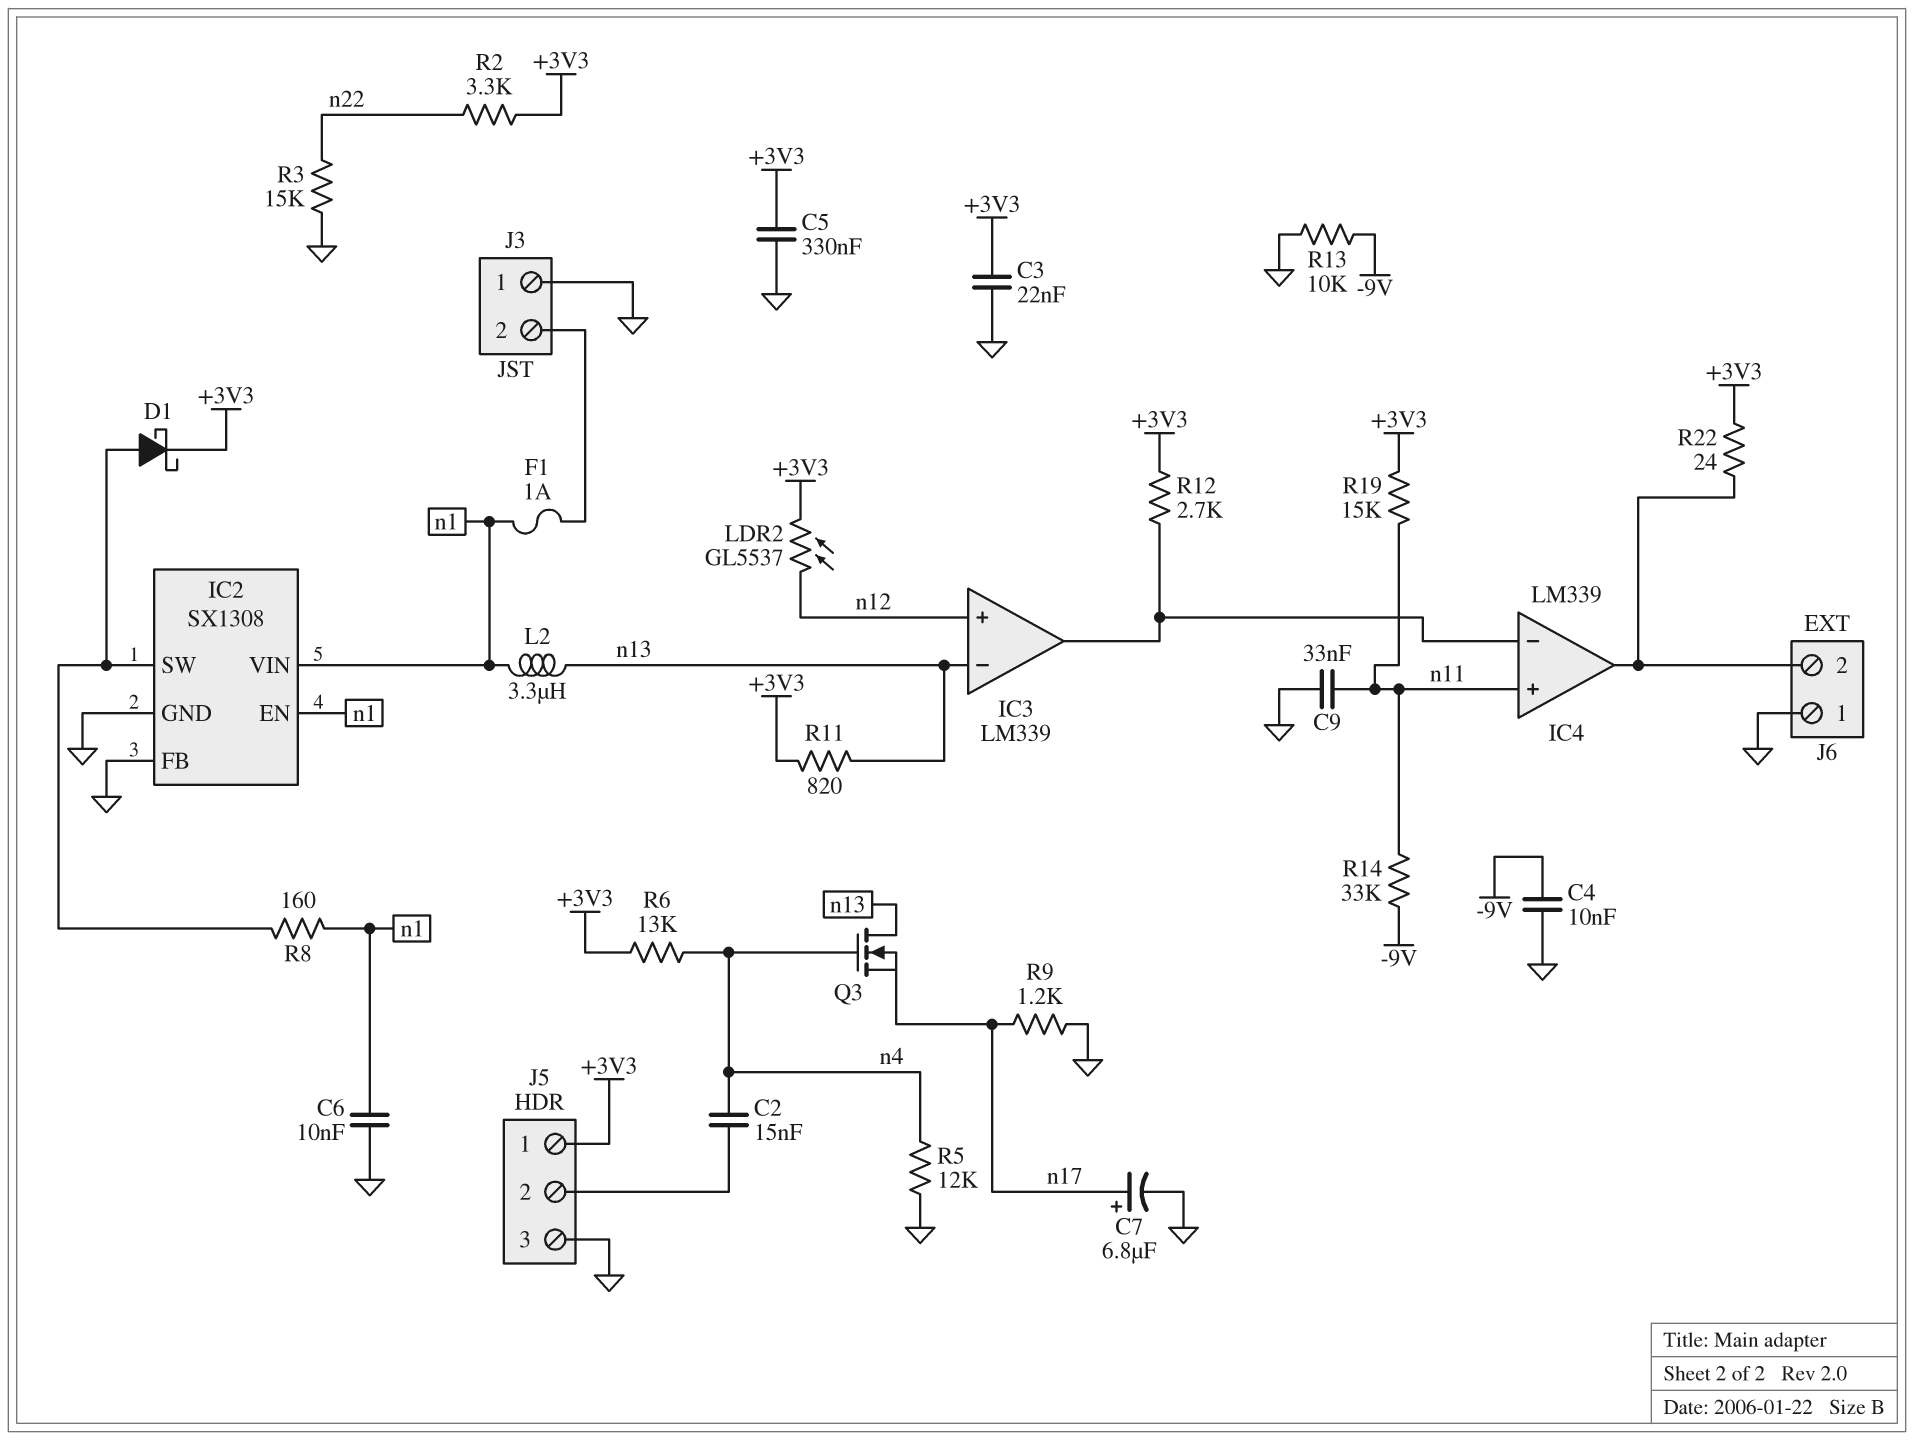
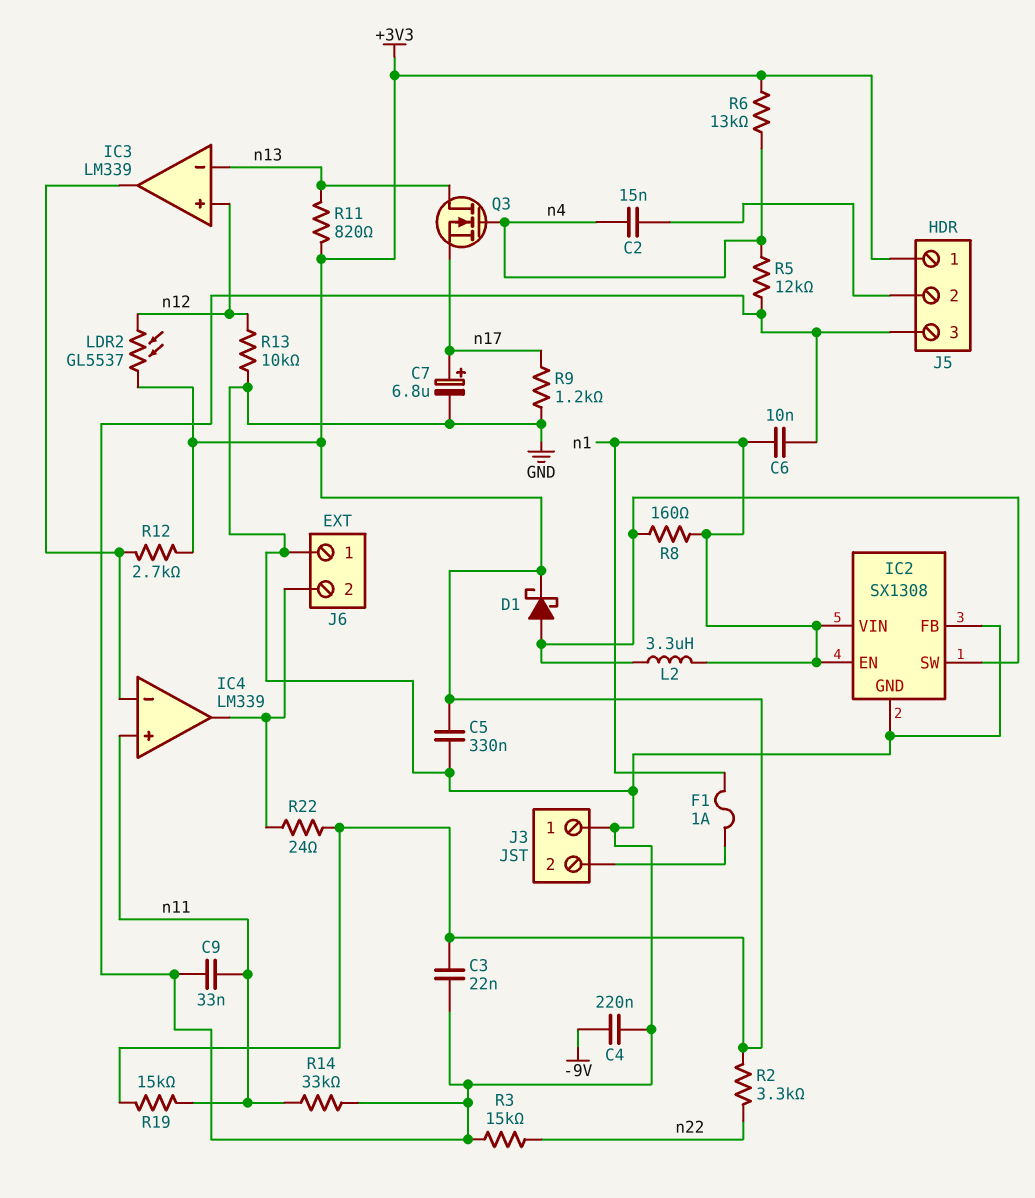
C4: 10nF (-9V, GND) -> 220nF (-9V, GND)
L2: 3.3uH (n1, n13) -> 3.3uH (IC2/SW, n1)
R13: 10k (-9V, GND) -> 10k (GND, n12)
R14: 33k (-9V, n11) -> 33k (GND, n11)

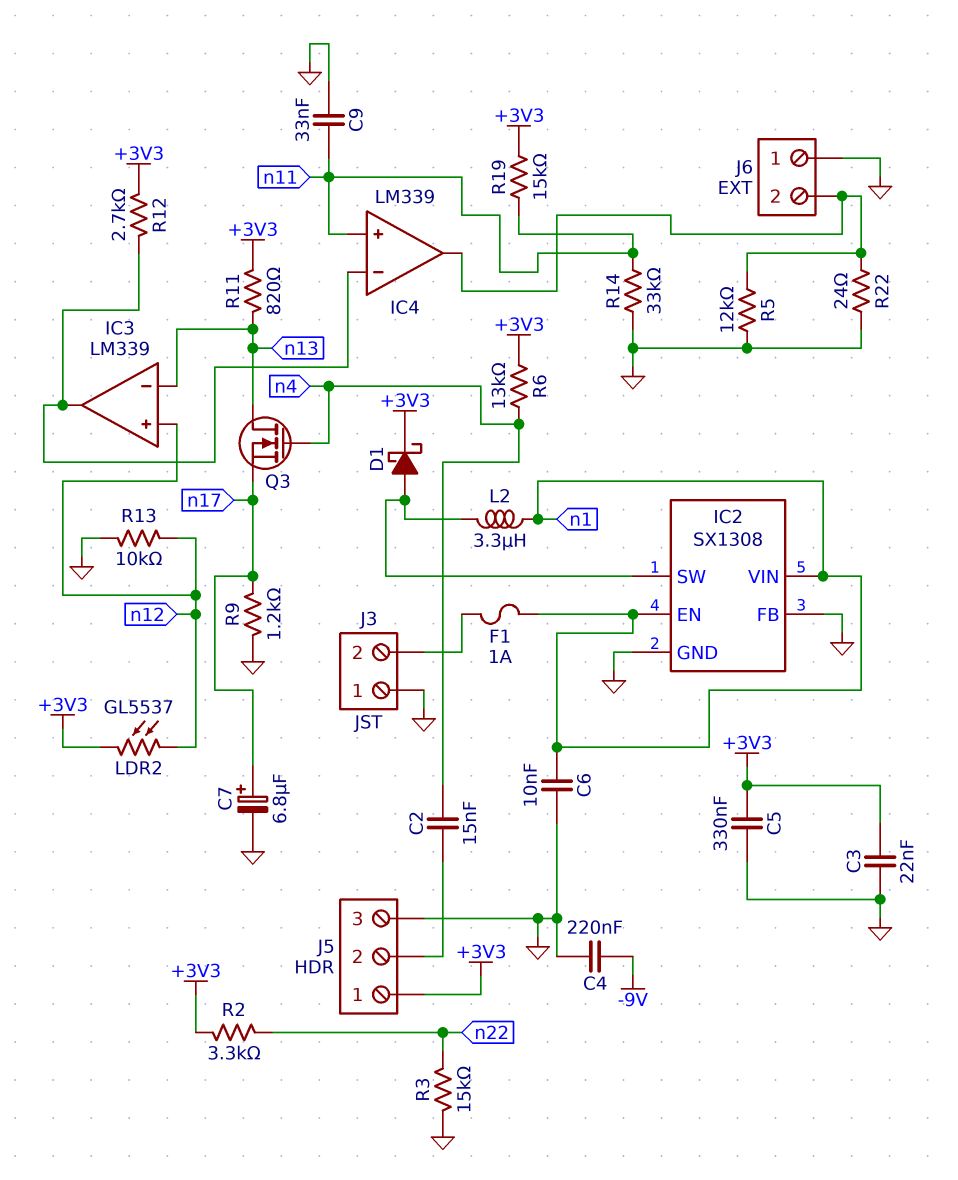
R5: 12k (GND, n4) -> 12k (GND, IC4/out)
R8: 160 (IC2/SW, n1) -> none
R22: 24 (+3V3, IC4/out) -> 24 (GND, IC4/out)

